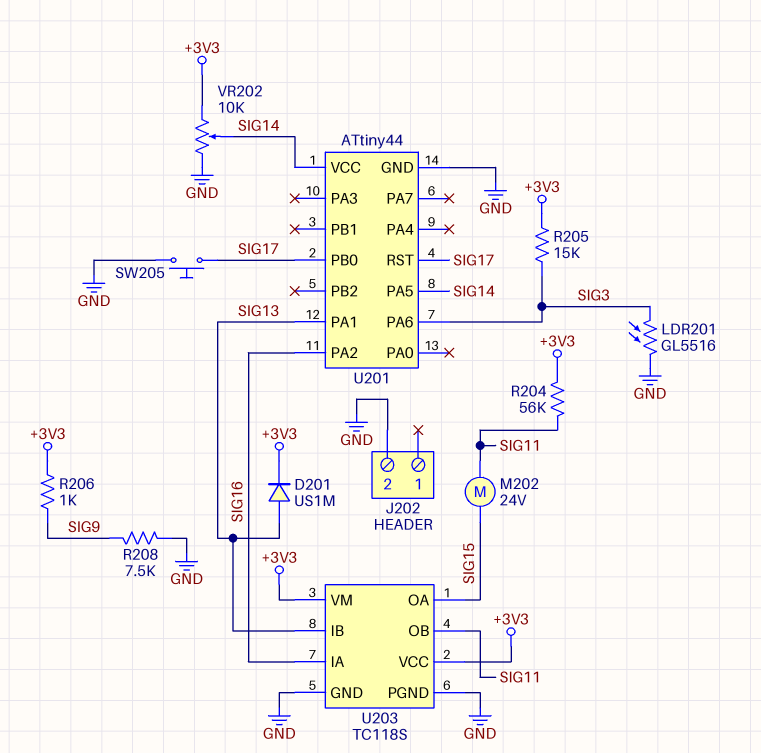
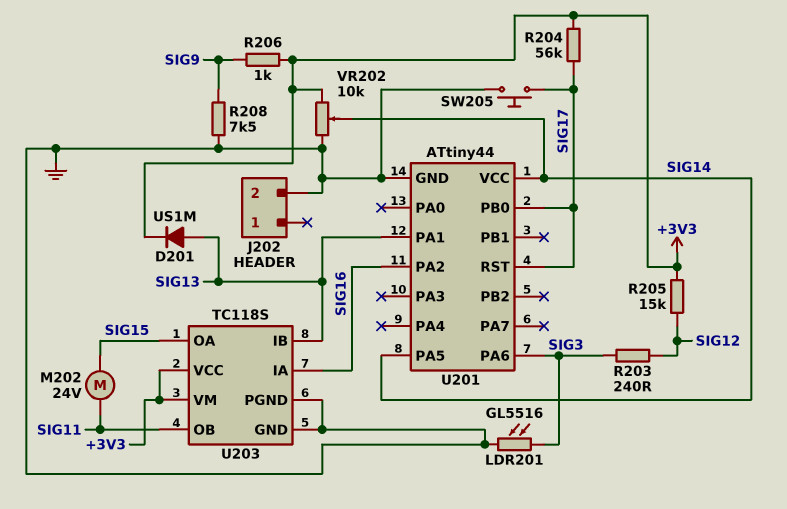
R203: none -> 240 (SIG3, SIG12)
R204: 56k (+3V3, SIG11) -> 56k (+3V3, SIG17)
R205: 15k (+3V3, SIG3) -> 15k (+3V3, SIG12)

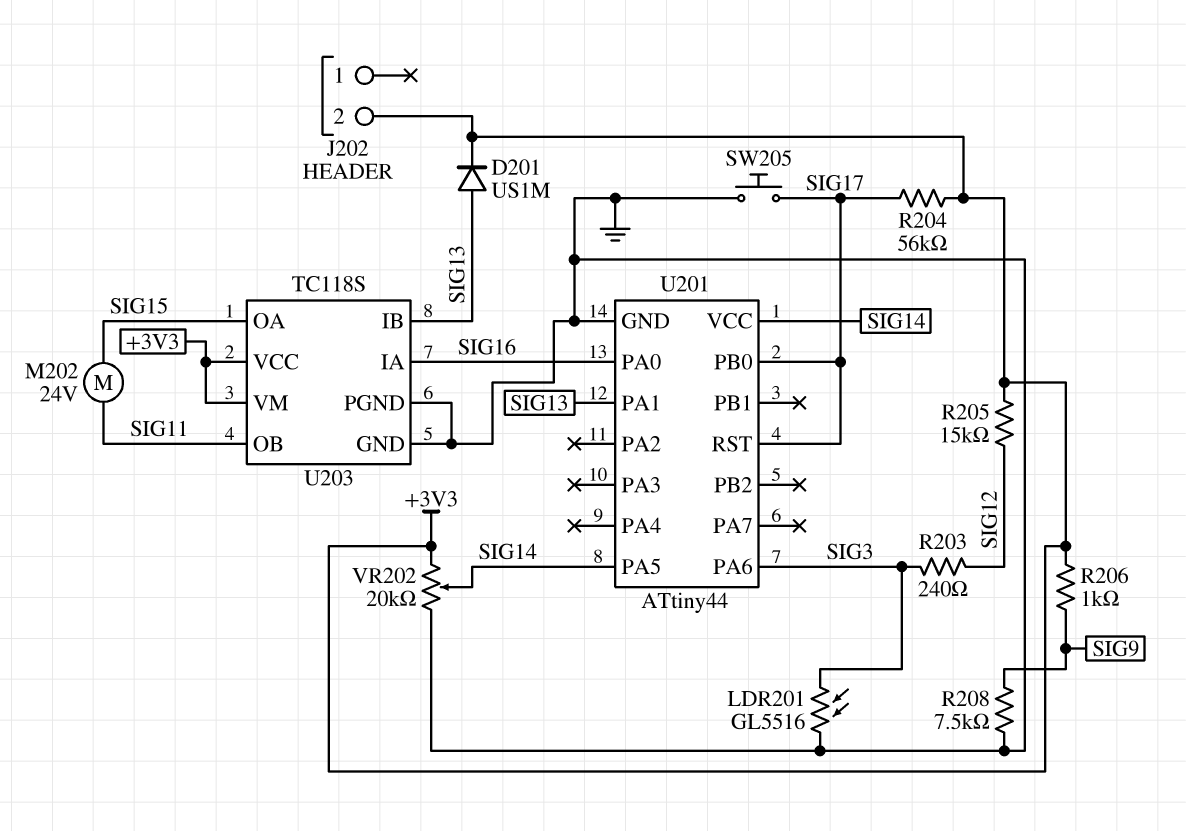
J202 pin 2: GND -> +3V3
U201 pin PA0: none -> SIG16
U201 pin PA2: SIG16 -> none
VR202: 10k (+3V3, GND, wiper SIG14) -> 20k (+3V3, GND, wiper SIG14)

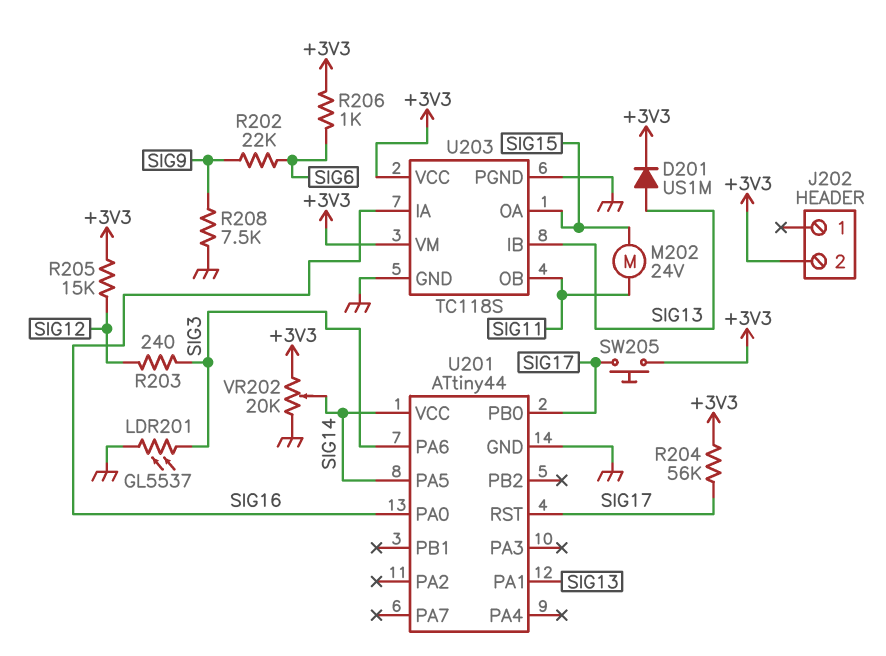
LDR201: GL5516 (GND, SIG3) -> GL5537 (GND, SIG3)
R202: none -> 22k (SIG6, SIG9)
R206: 1k (+3V3, SIG9) -> 1k (+3V3, SIG6)
SW205: button (GND, SIG17) -> button (+3V3, SIG17)

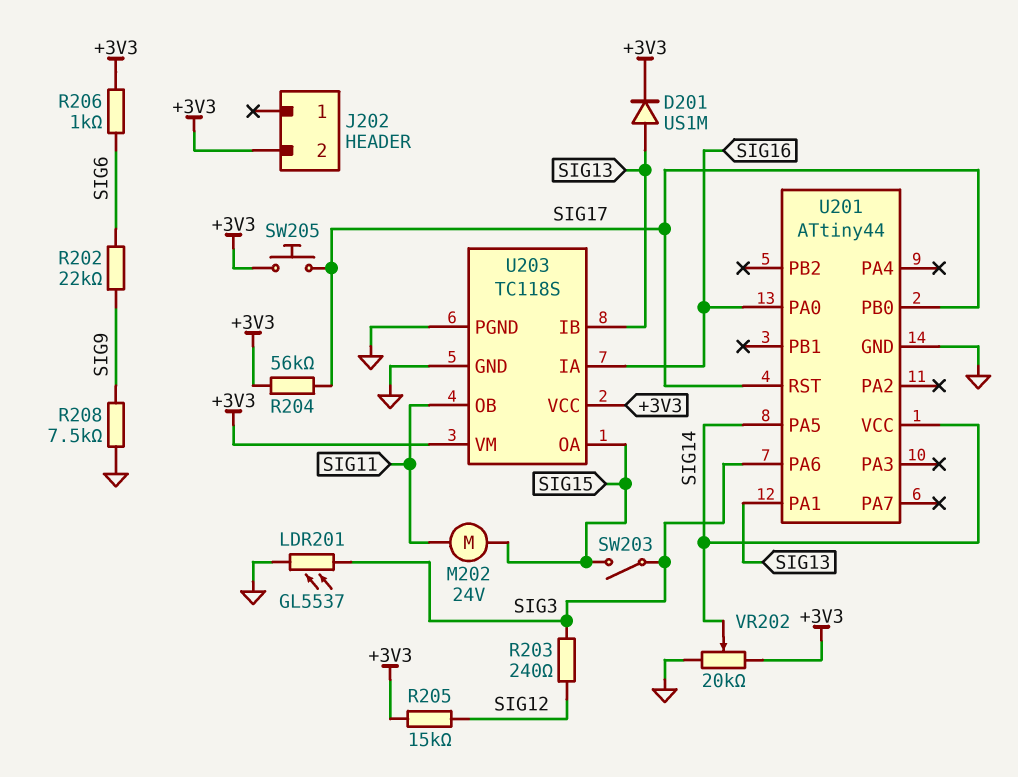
SW203: none -> switch (SIG3, SIG15)

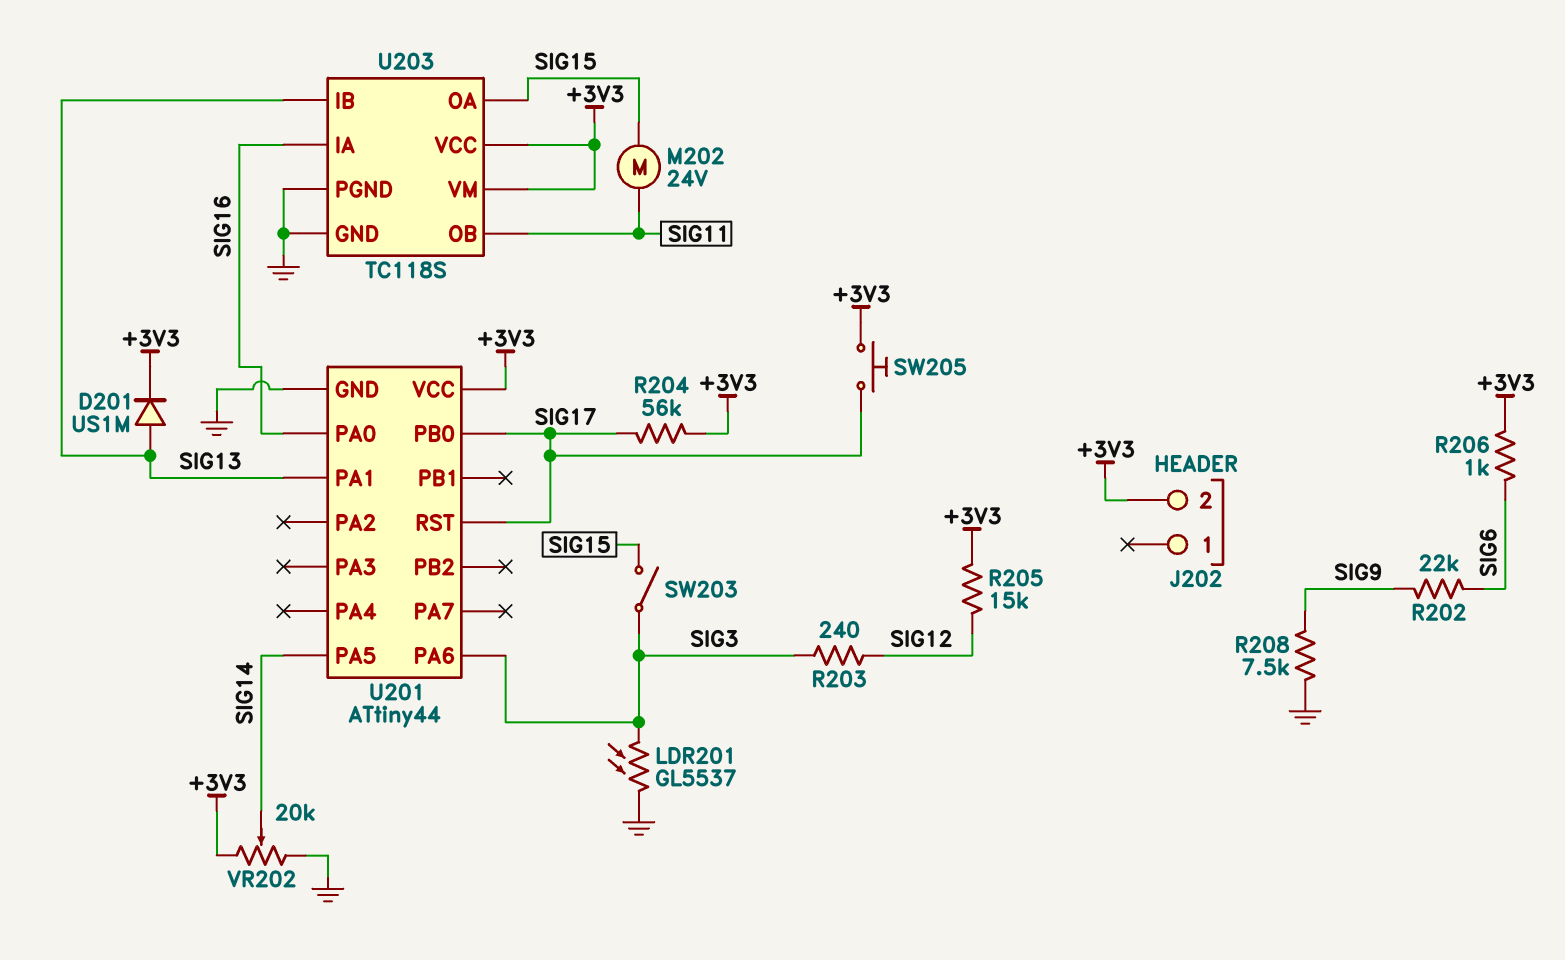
U201 pin VCC: SIG14 -> +3V3

